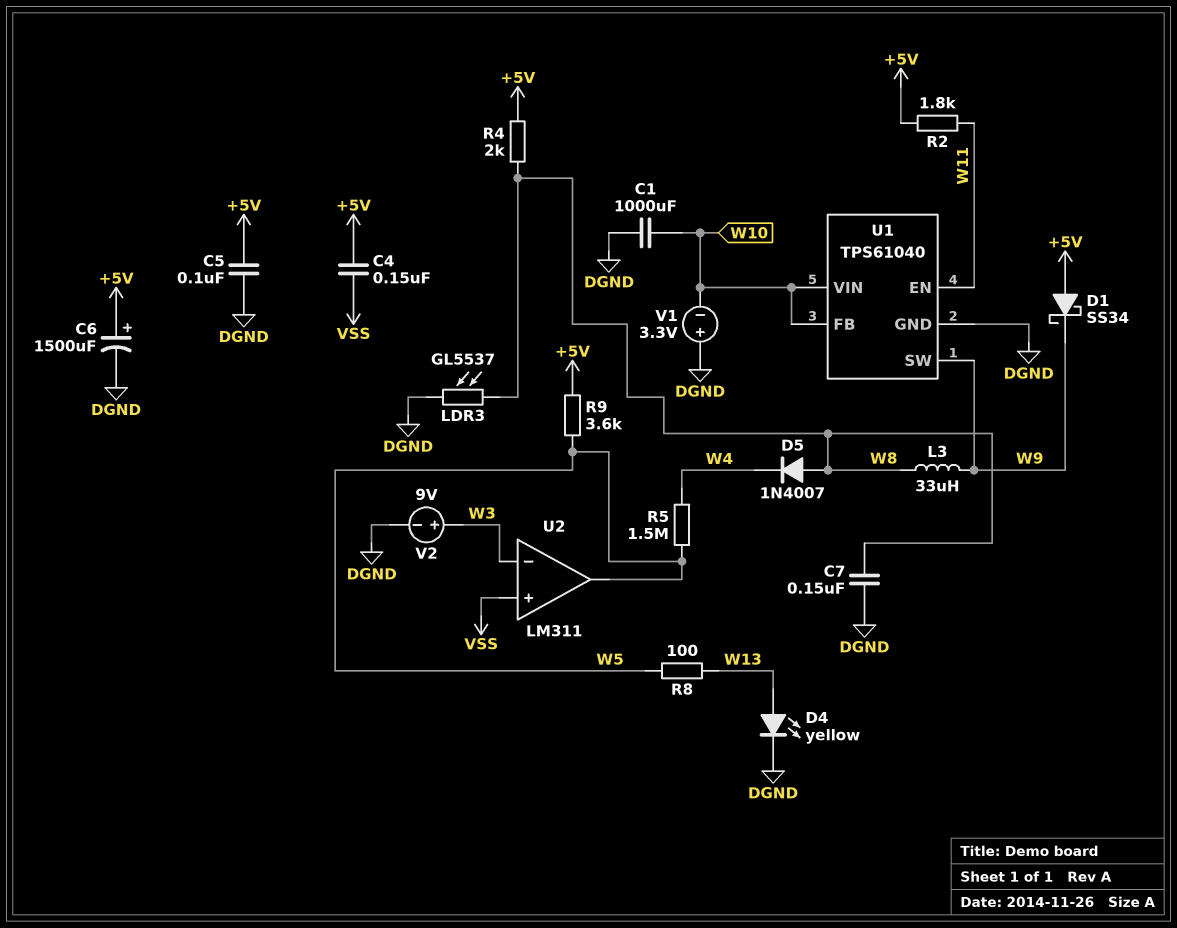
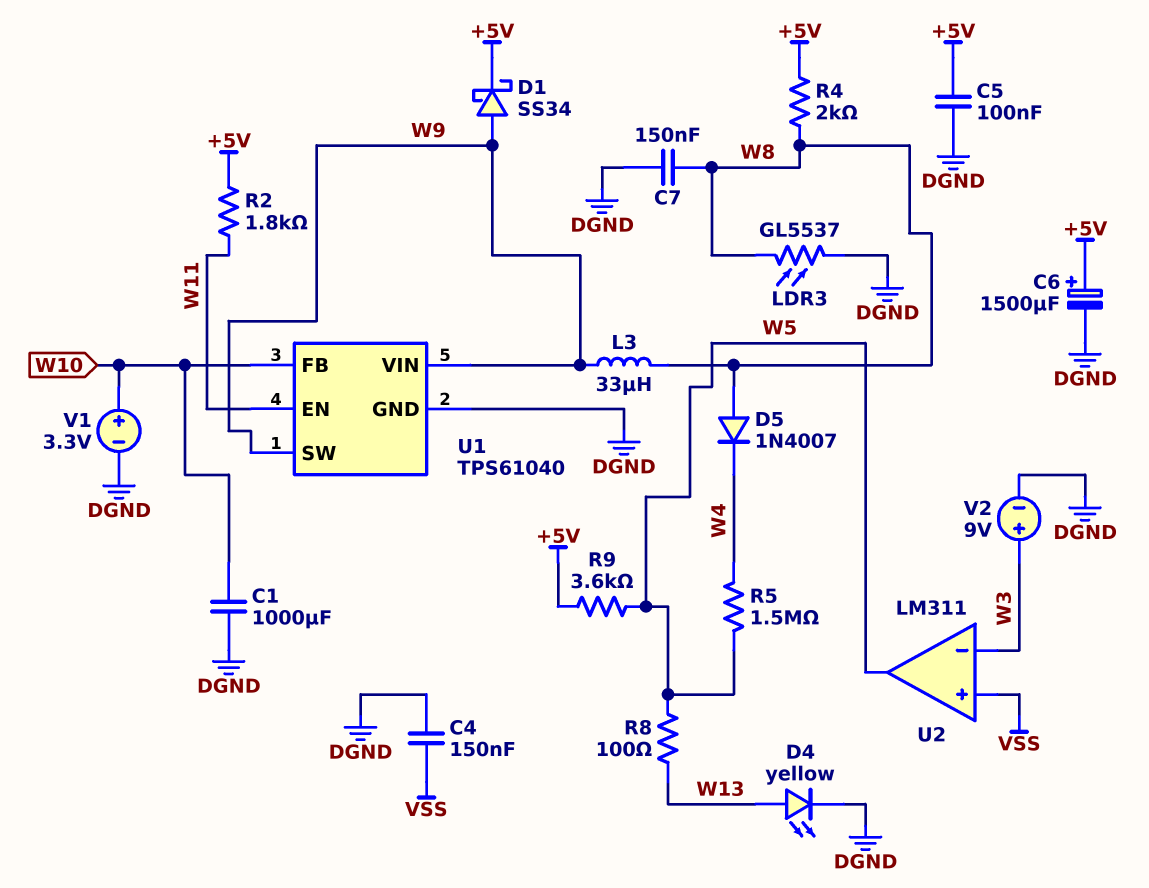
C4: 150nF (+5V, VSS) -> 150nF (DGND, VSS)
D1: schottky SS34 (A +5V, K W9) -> schottky SS34 (A W9, K +5V)
U1 pin VIN: W10 -> W9
V1: 3.3V (plus DGND, minus W10) -> 3.3V (plus W10, minus DGND)

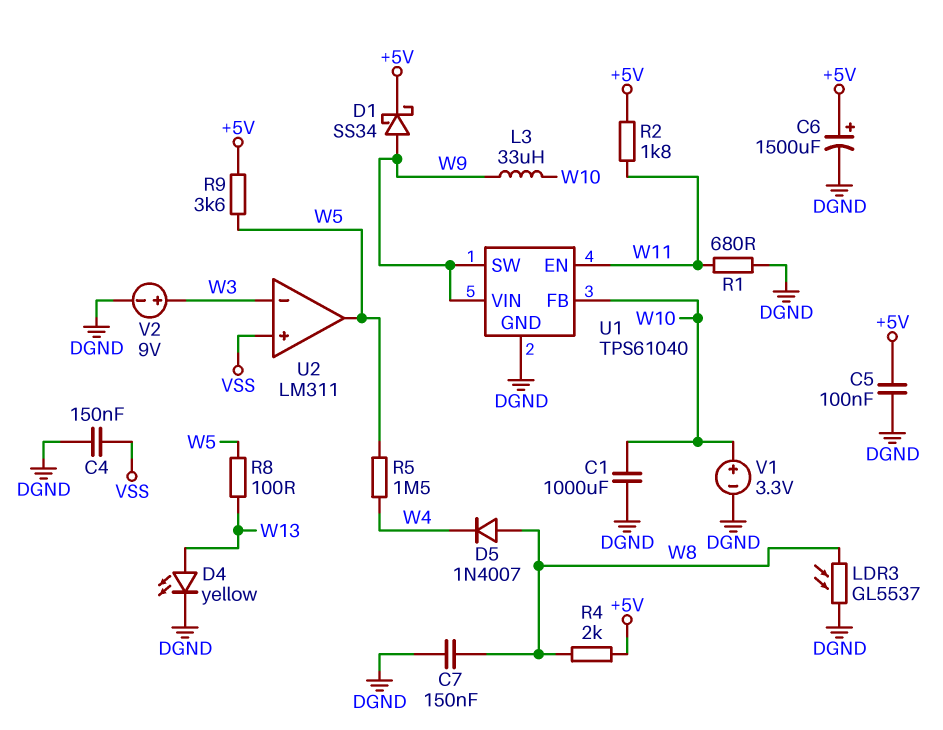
L3: 33uH (W8, W9) -> 33uH (W9, W10)
R1: none -> 680 (DGND, W11)

